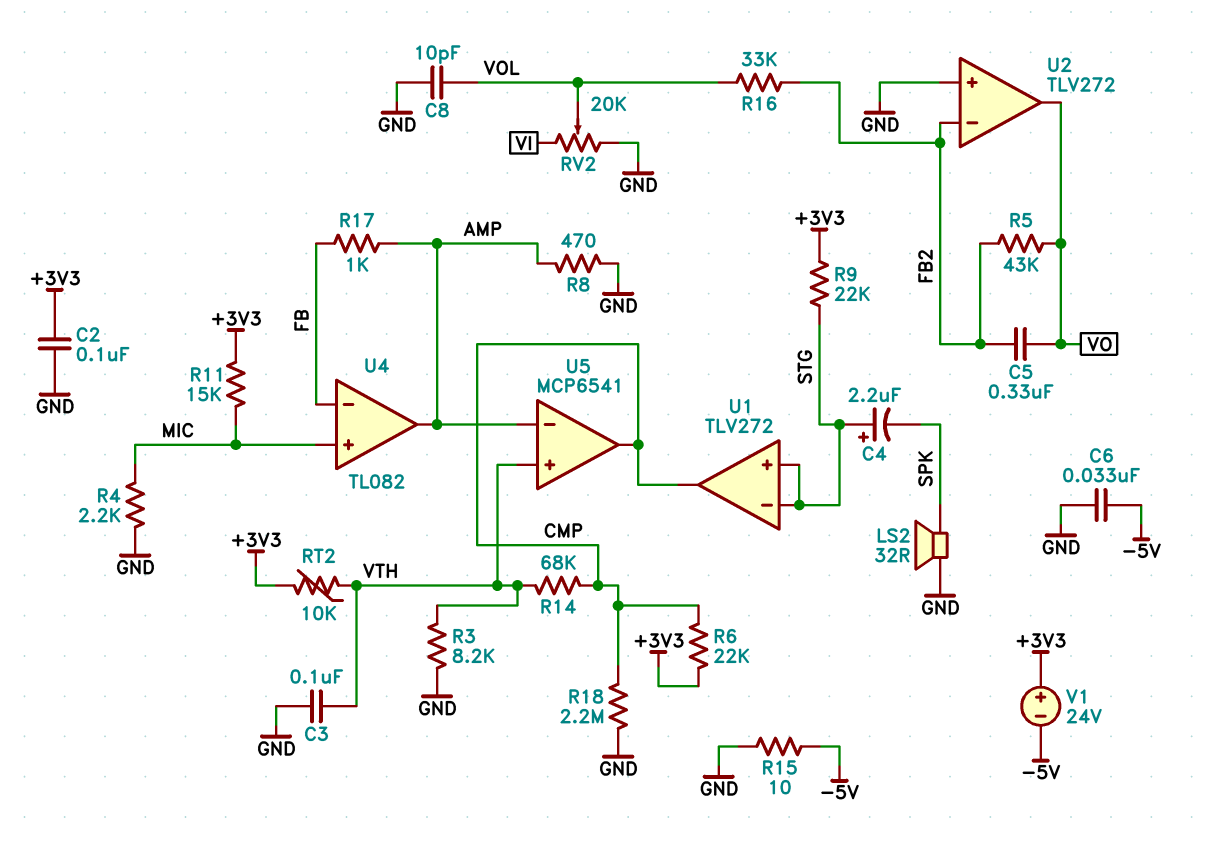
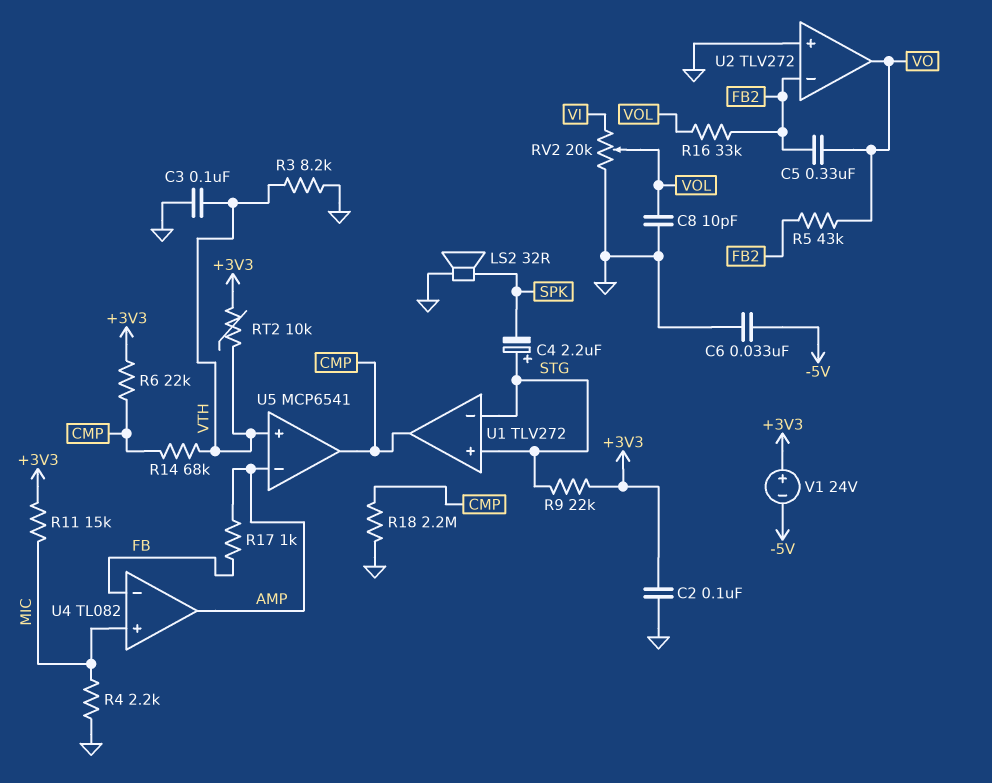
R8: 470 (AMP, GND) -> none
R15: 10 (-5V, GND) -> none

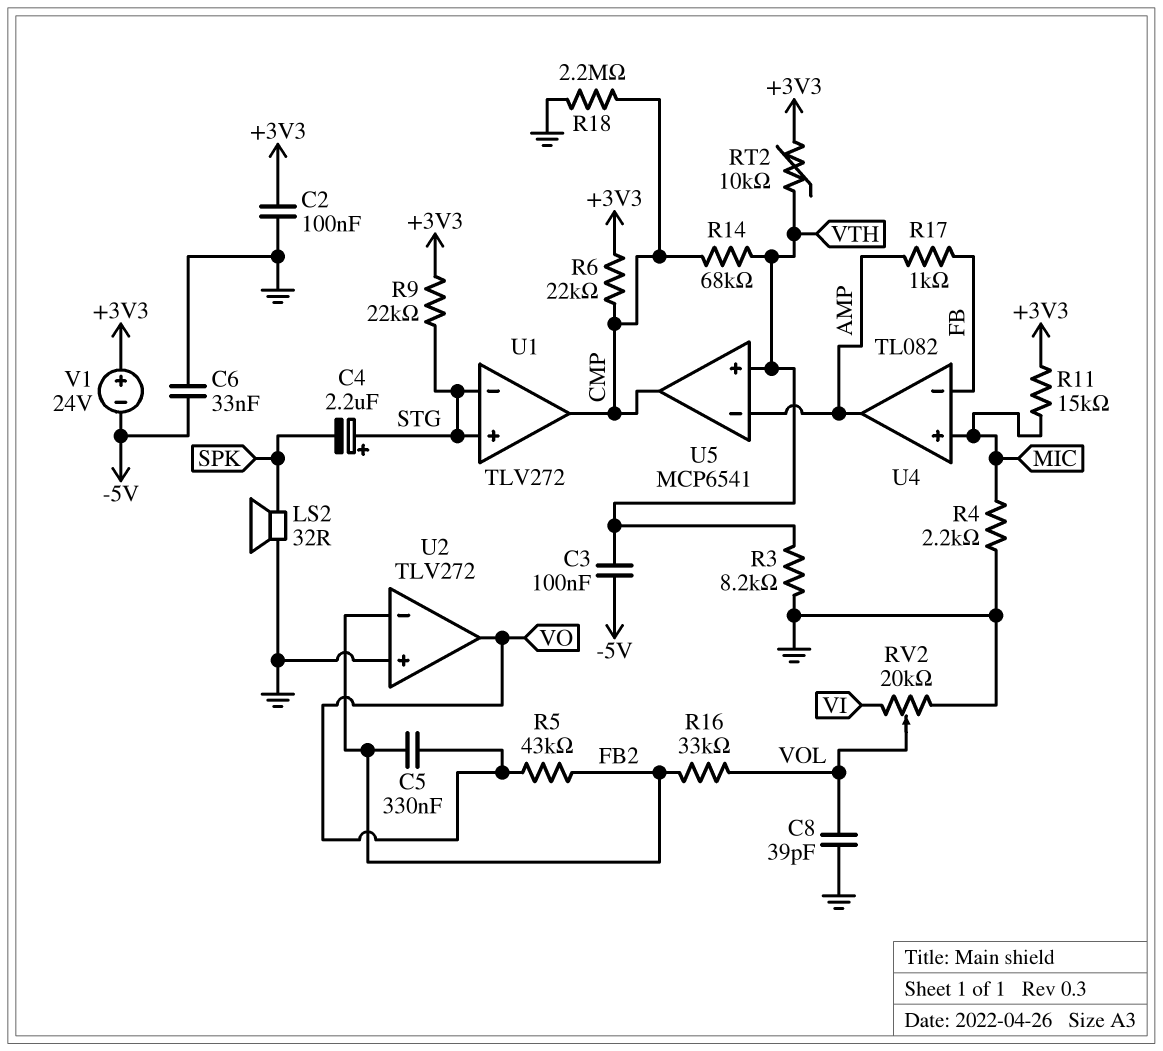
C3: 100nF (GND, VTH) -> 100nF (-5V, VTH)
C8: 10pF (GND, VOL) -> 39pF (GND, VOL)

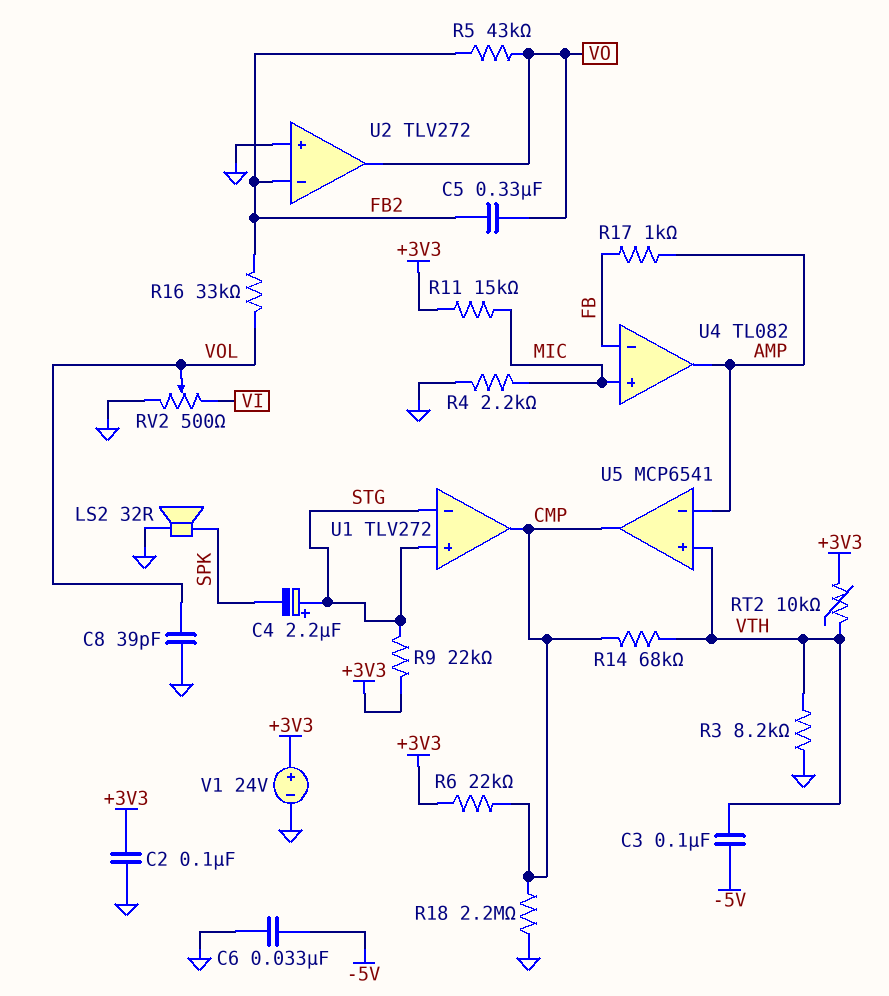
RV2: 20k (GND, VI, wiper VOL) -> 500 (GND, VI, wiper VOL)
V1: 24V (plus +3V3, minus -5V) -> 24V (plus +3V3, minus GND)

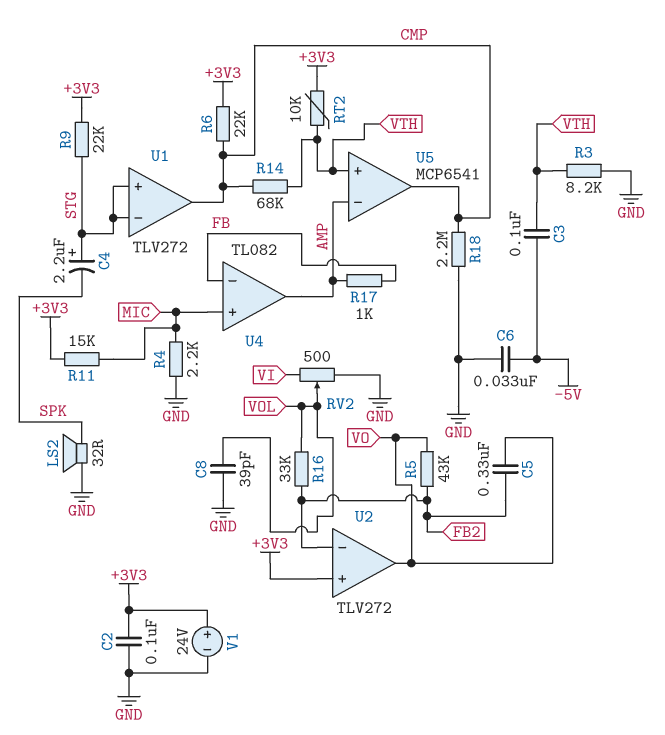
U2 pin in+: GND -> +3V3

